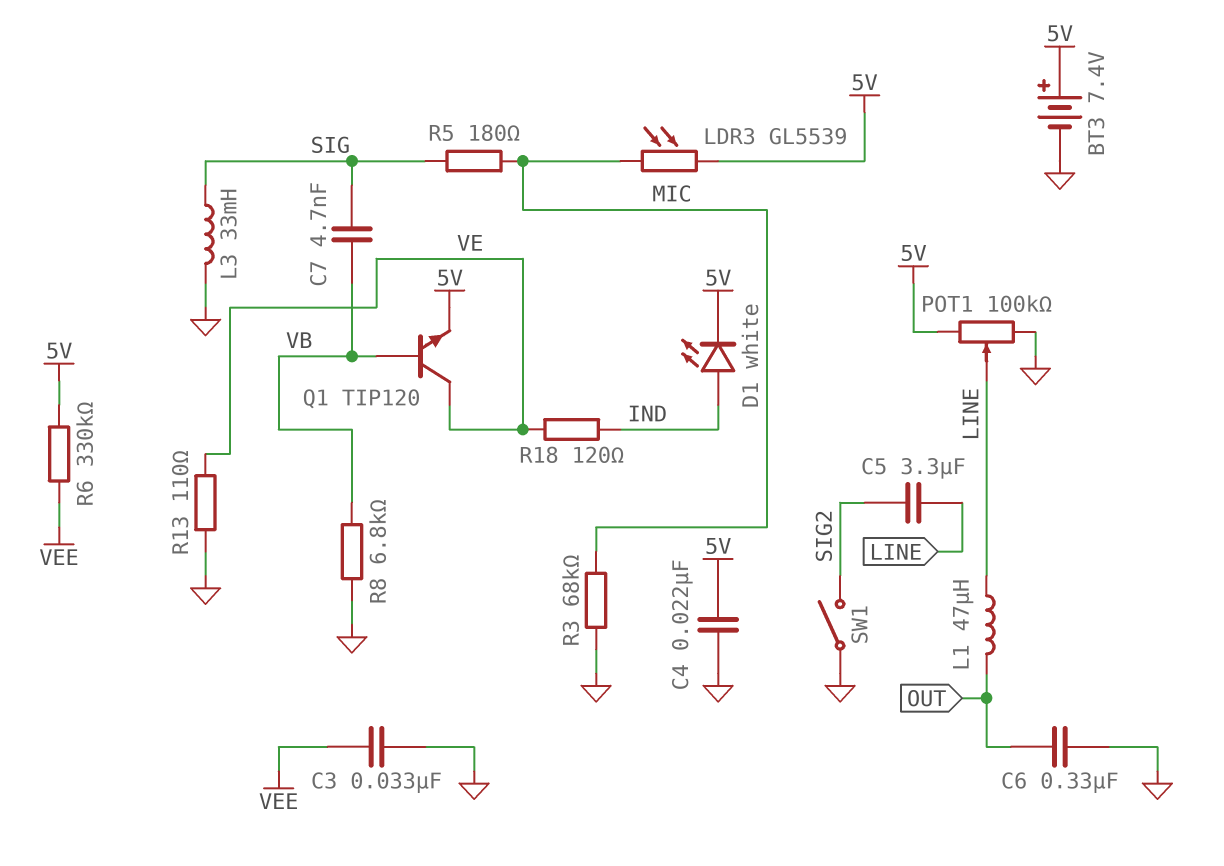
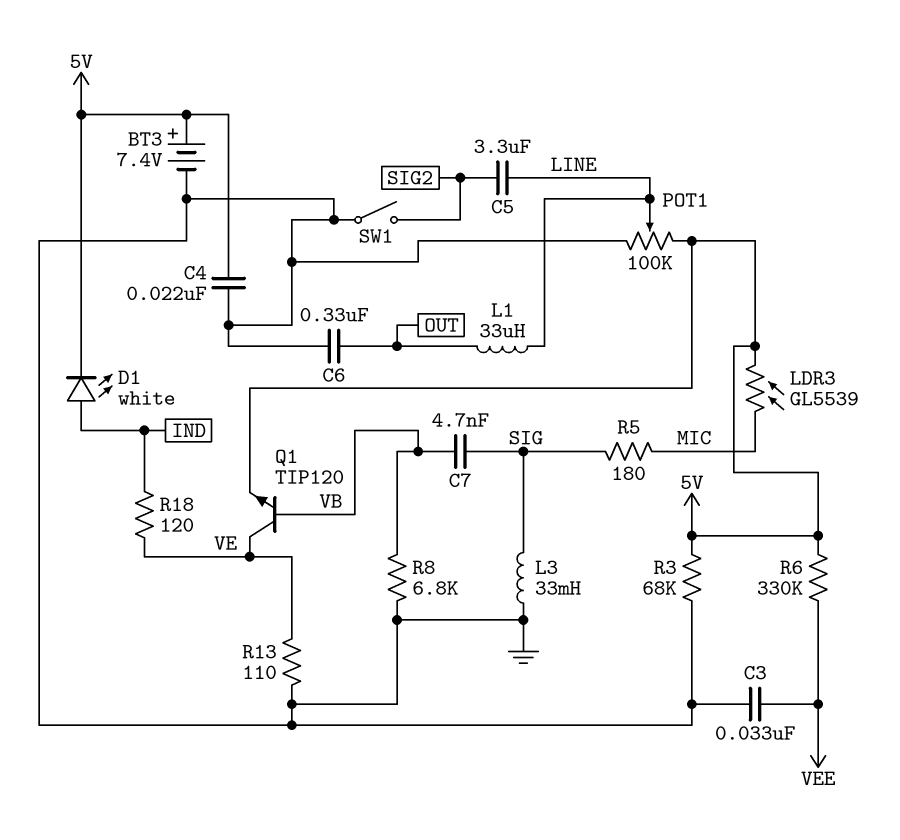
L1: 47uH (LINE, OUT) -> 33uH (LINE, OUT)
R3: 68k (GND, MIC) -> 68k (5V, GND)

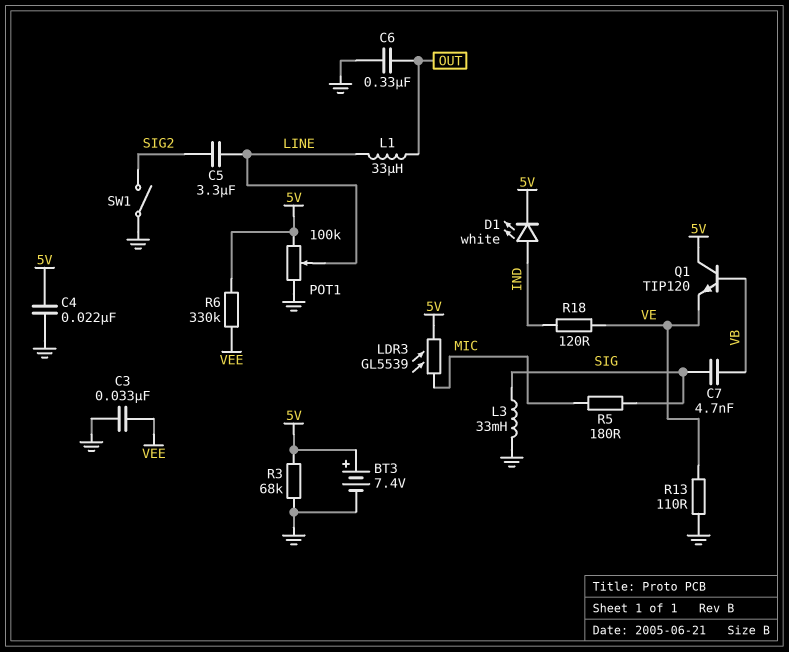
Q1: NPN TIP120 (B VB, C VE, E 5V) -> NPN TIP120 (B VB, C 5V, E VE)
R8: 6.8k (GND, VB) -> none

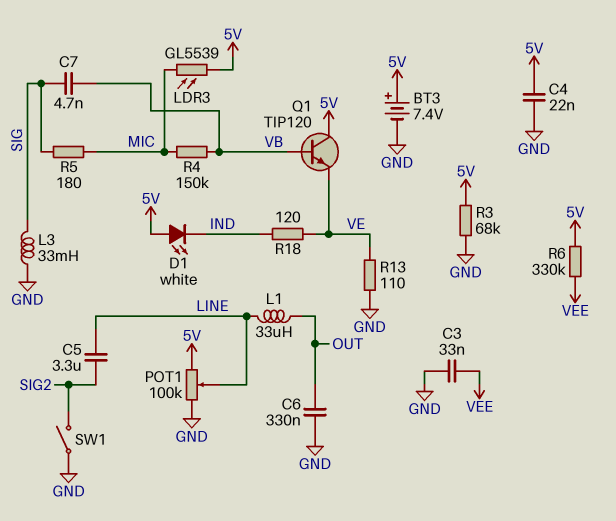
D1: LED white (A IND, K 5V) -> LED white (A 5V, K IND)
R4: none -> 150k (MIC, VB)

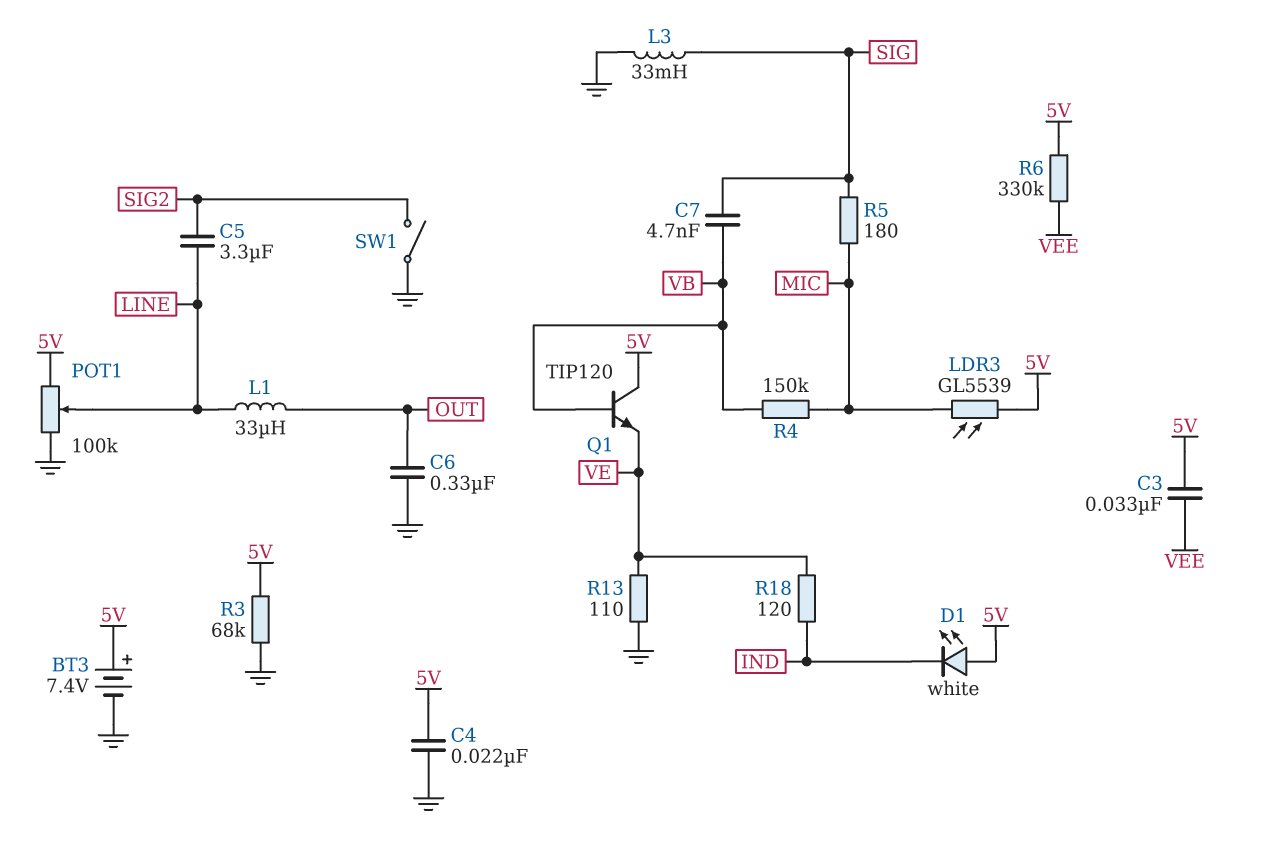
C3: 33nF (GND, VEE) -> 33nF (5V, VEE)

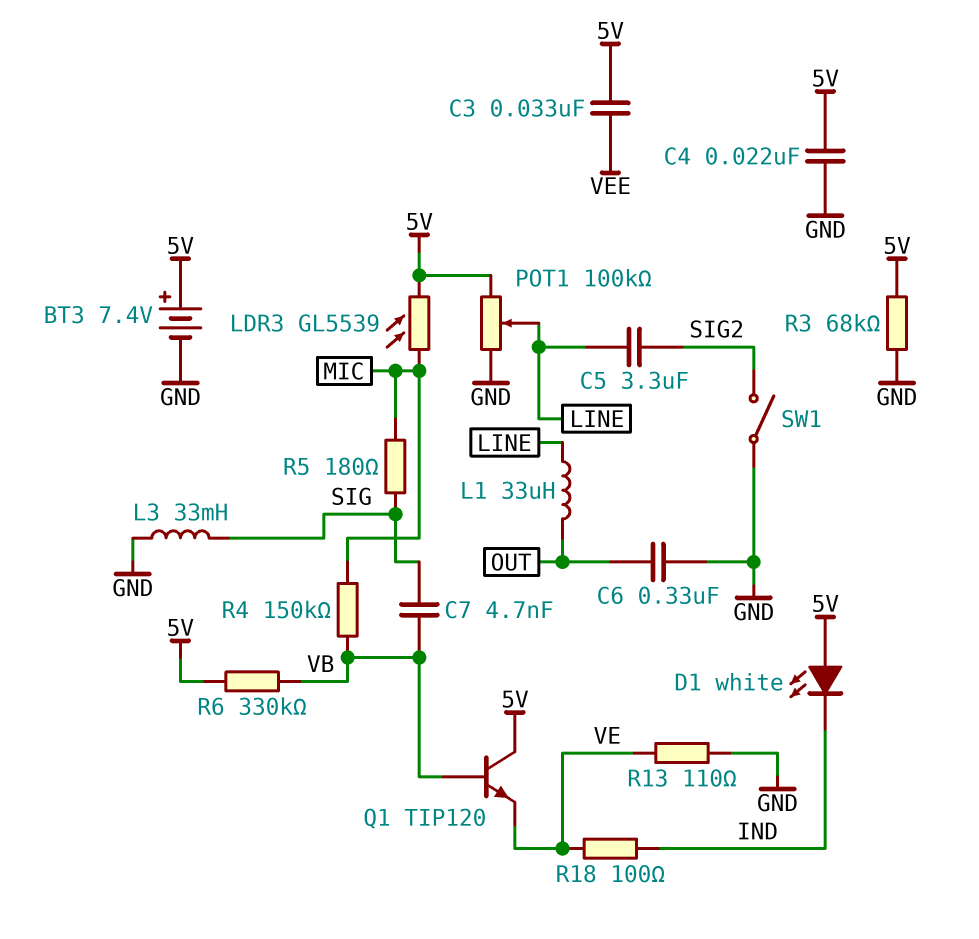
R6: 330k (5V, VEE) -> 330k (5V, VB)
R18: 120 (IND, VE) -> 100 (IND, VE)

